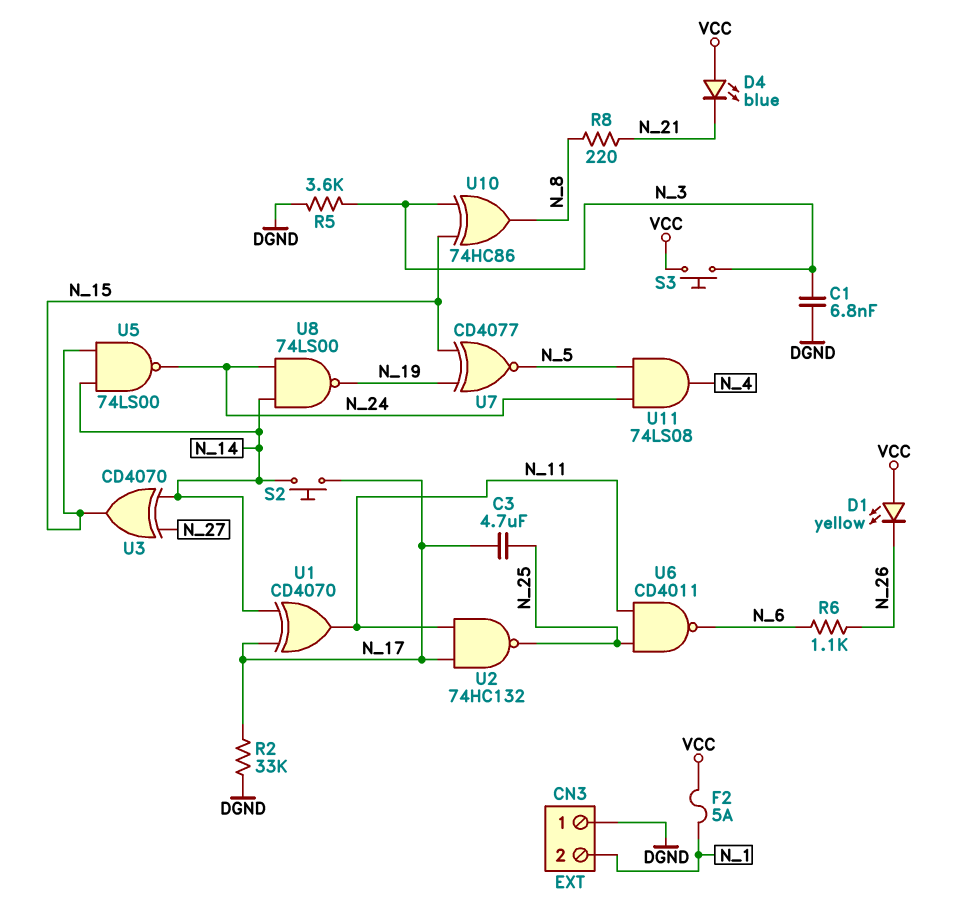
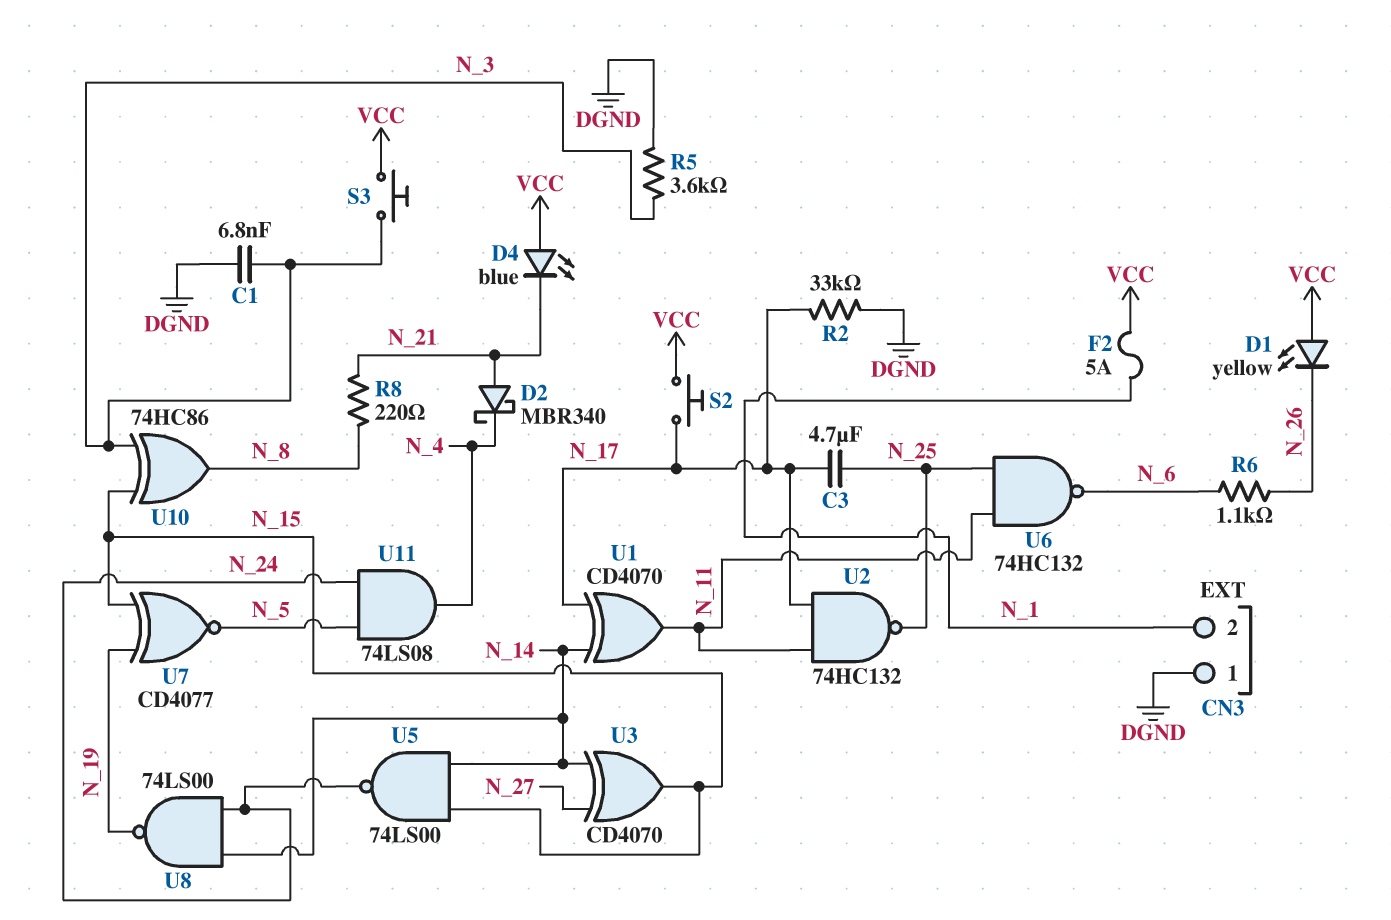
D2: none -> schottky MBR340 (A N_21, K N_4)
S2: button (N_14, N_17) -> button (N_17, VCC)
U6: NAND CD4011 (in N_11, in N_25, out N_6) -> NAND 74HC132 (in N_11, in N_25, out N_6)

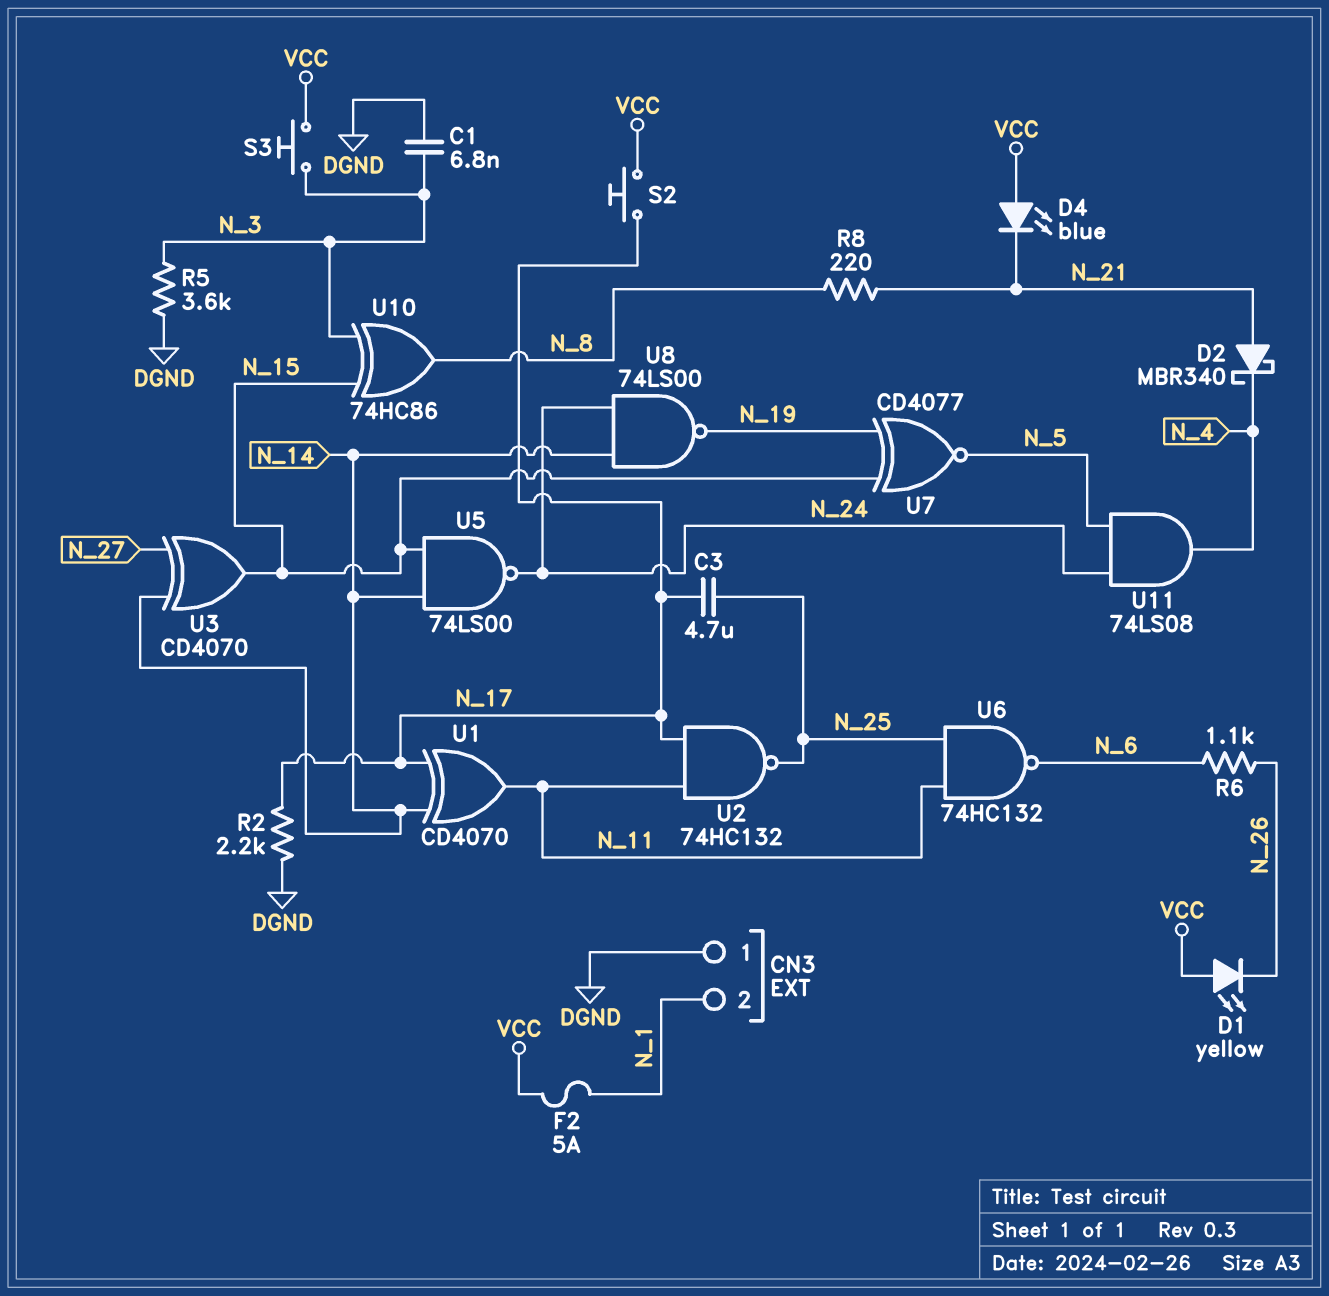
R2: 33k (DGND, N_17) -> 2.2k (DGND, N_17)

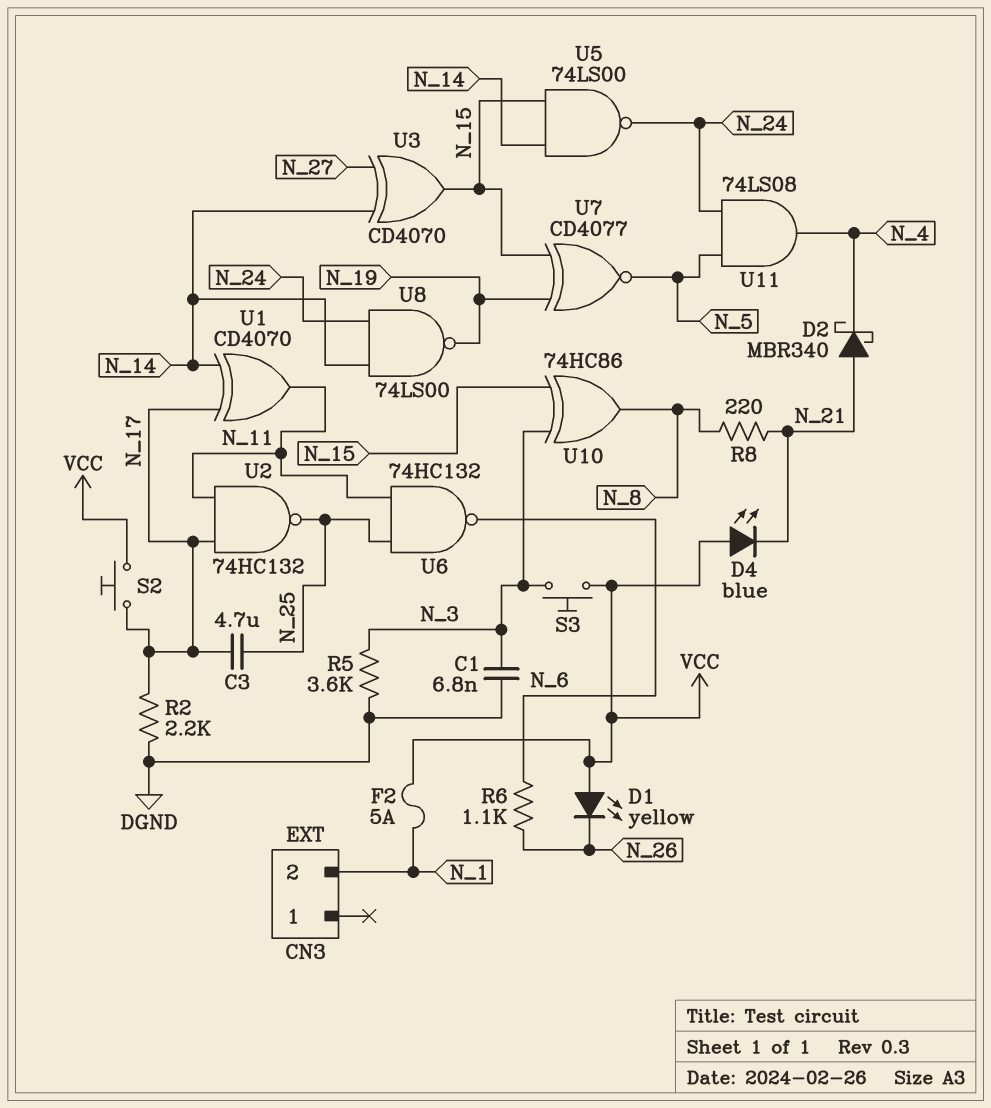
CN3 pin 1: DGND -> none

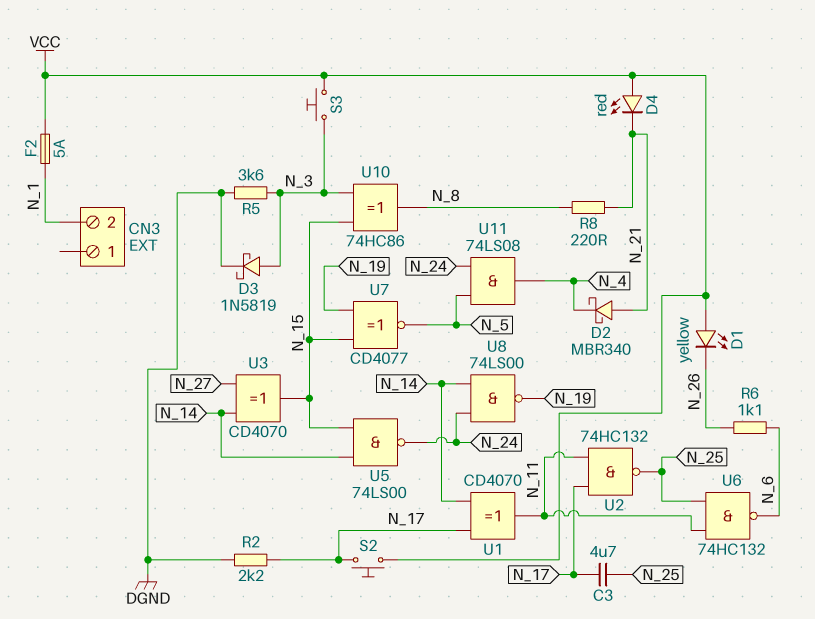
C1: 6.8nF (DGND, N_3) -> none
D3: none -> schottky 1N5819 (A N_3, K DGND)
D4: LED blue (A VCC, K N_21) -> LED red (A VCC, K N_21)

